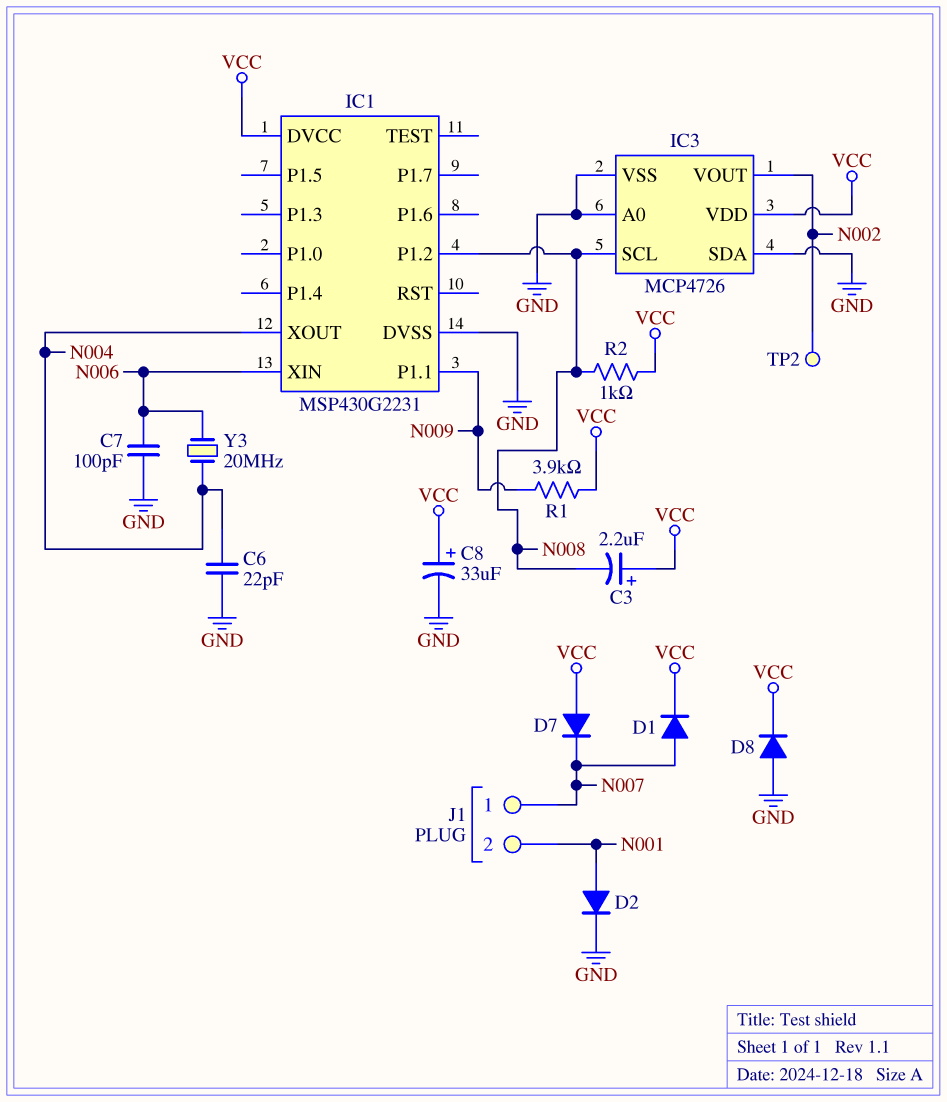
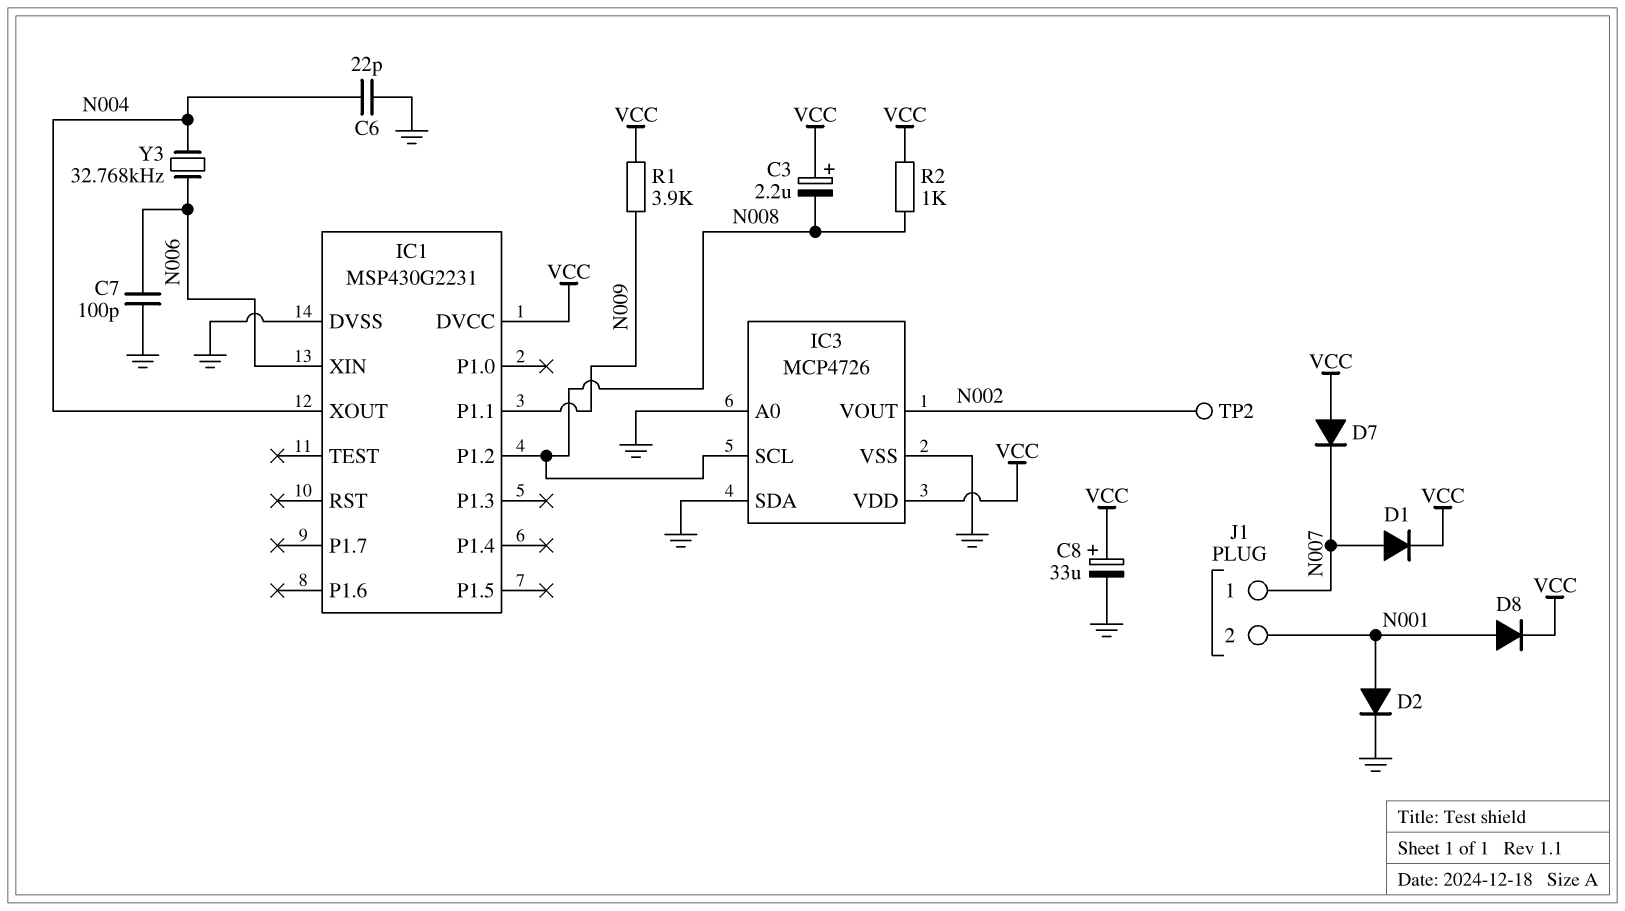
D8: diode (A GND, K VCC) -> diode (A N001, K VCC)
Y3: 20MHz (N004, N006) -> 32.768kHz (N004, N006)

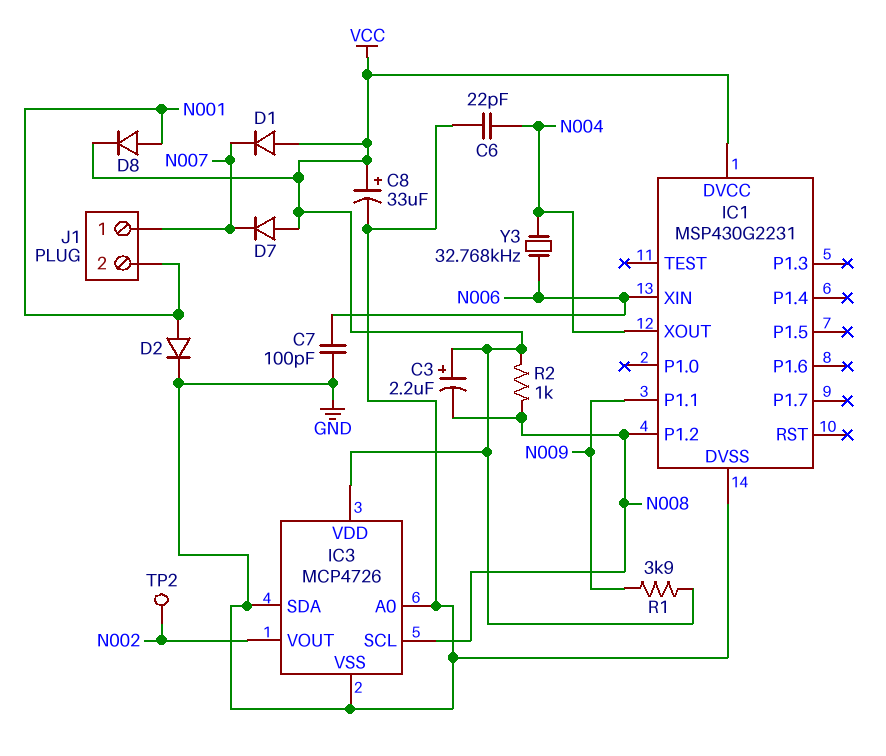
D1: diode (A N007, K VCC) -> diode (A VCC, K N007)

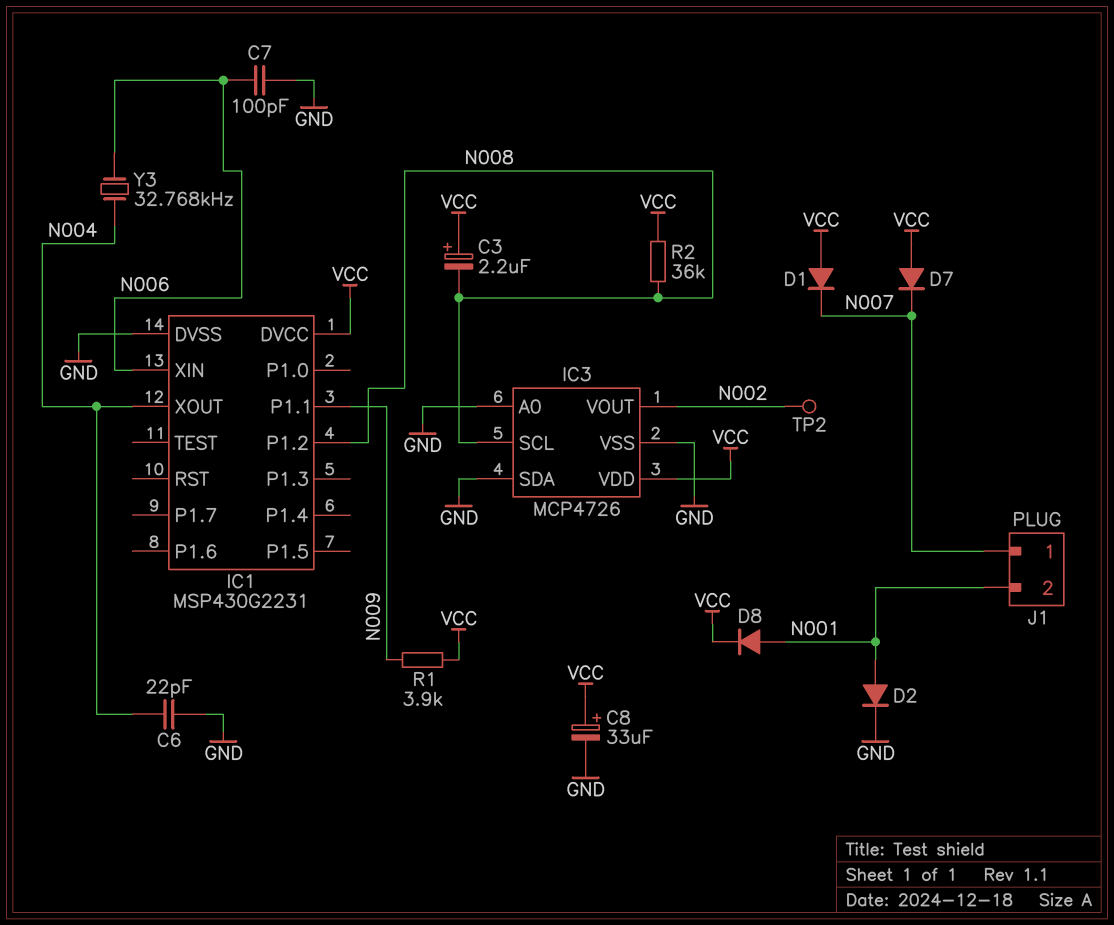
R2: 1k (N008, VCC) -> 36k (N008, VCC)

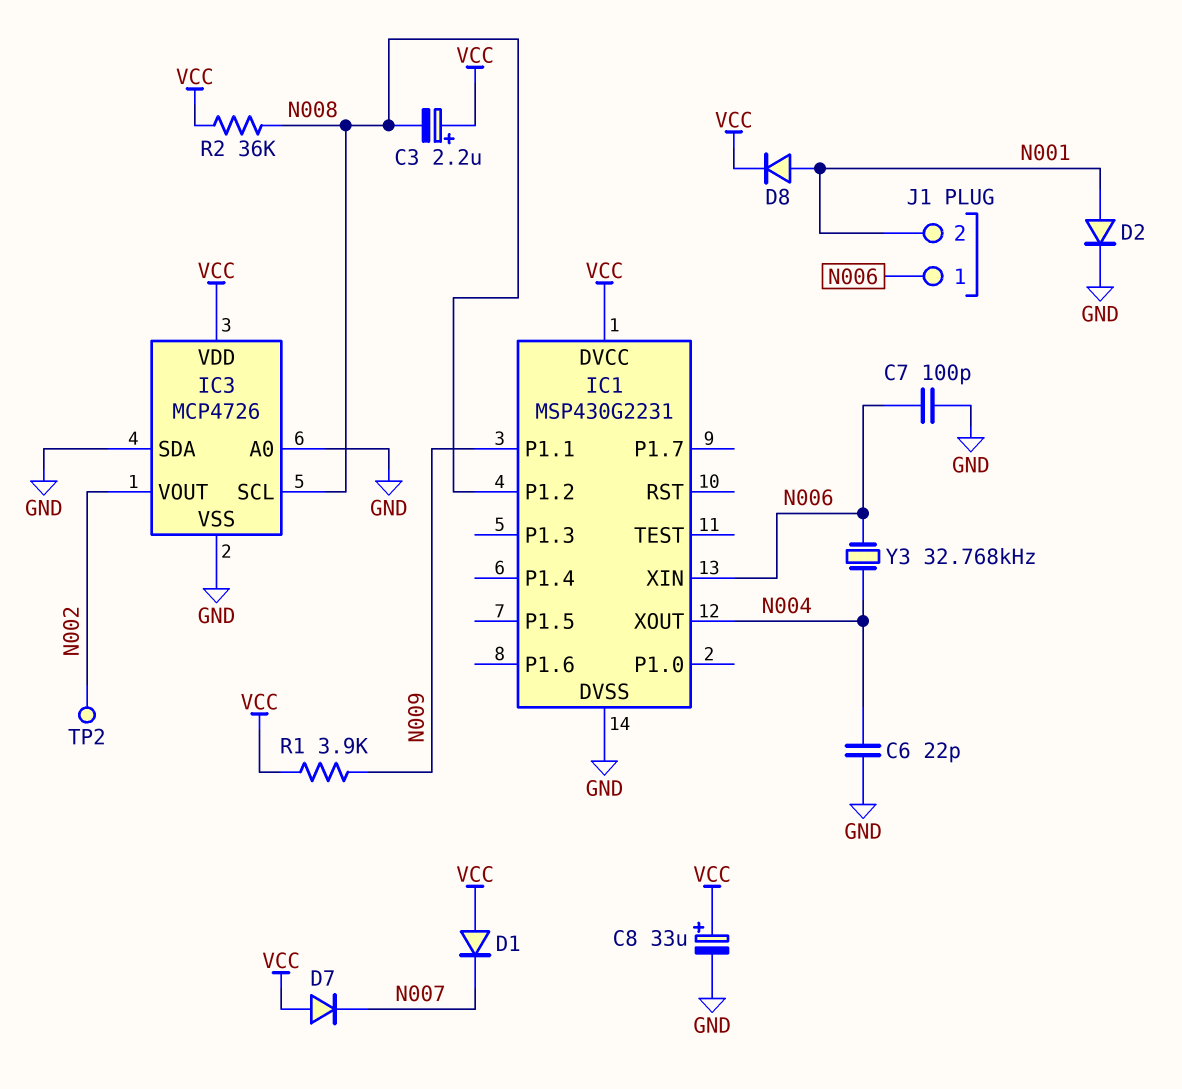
J1 pin 1: N007 -> N006

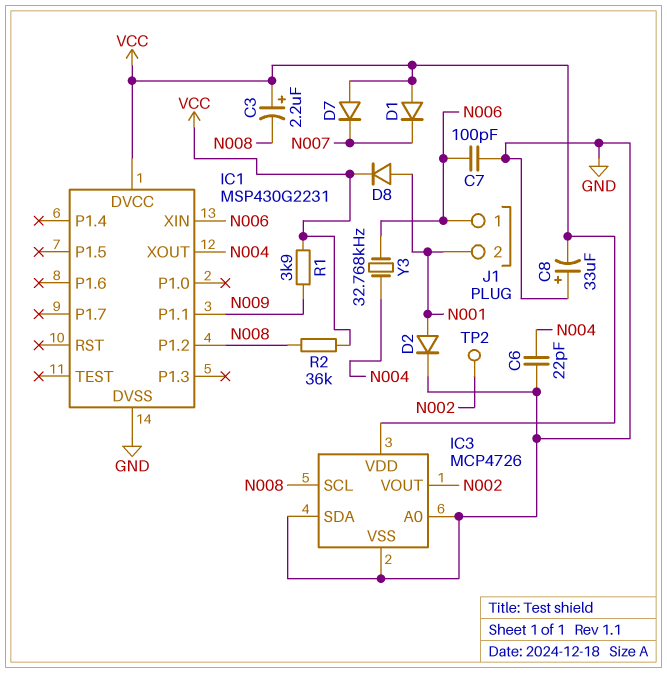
C8: 33uF (plus VCC, minus GND) -> 33uF (plus GND, minus VCC)

